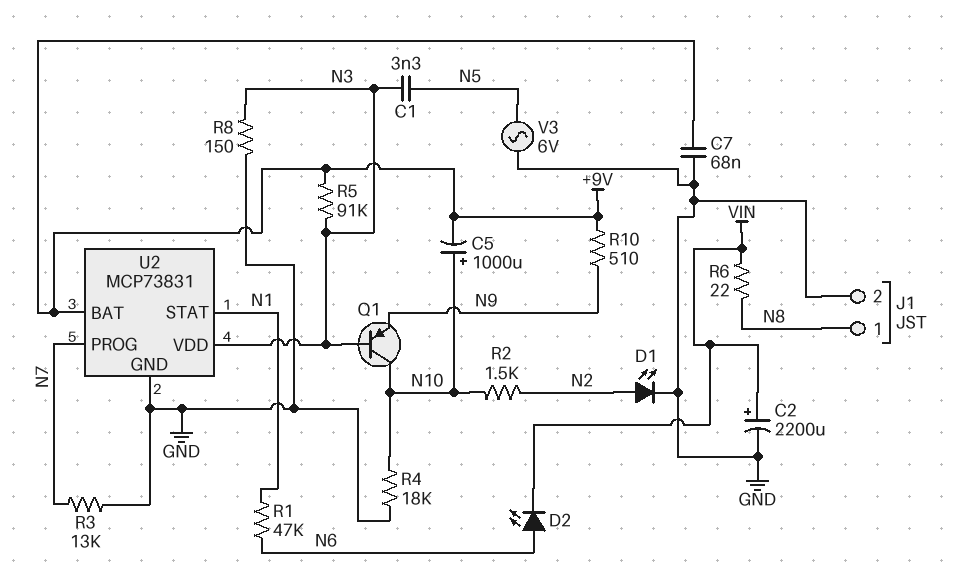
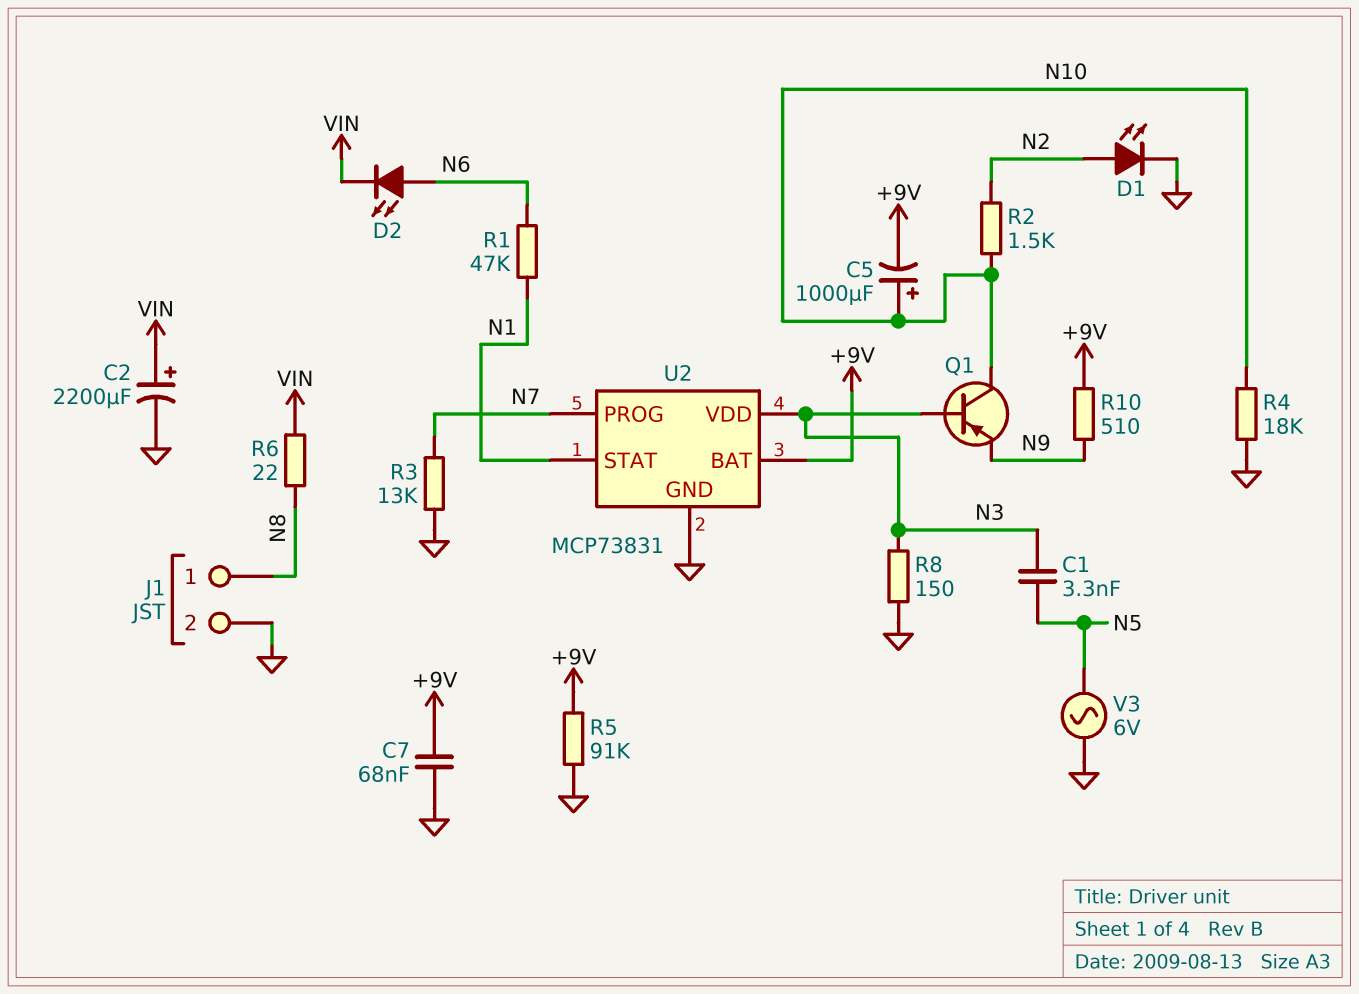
R5: 91k (+9V, N3) -> 91k (+9V, GND)

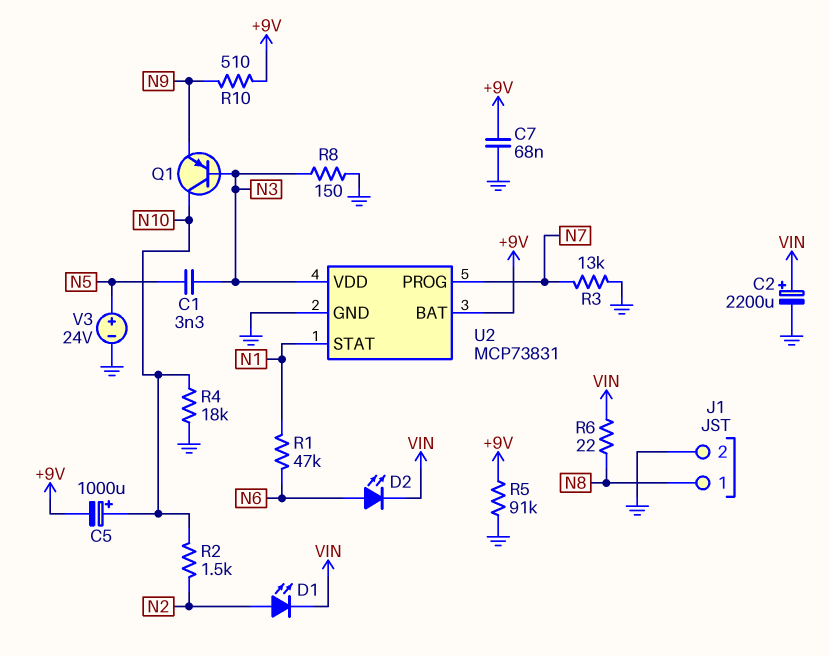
D1: LED (A N2, K GND) -> LED (A N2, K VIN)
V3: AC 6V (GND, N5) -> 24V (plus N5, minus GND)

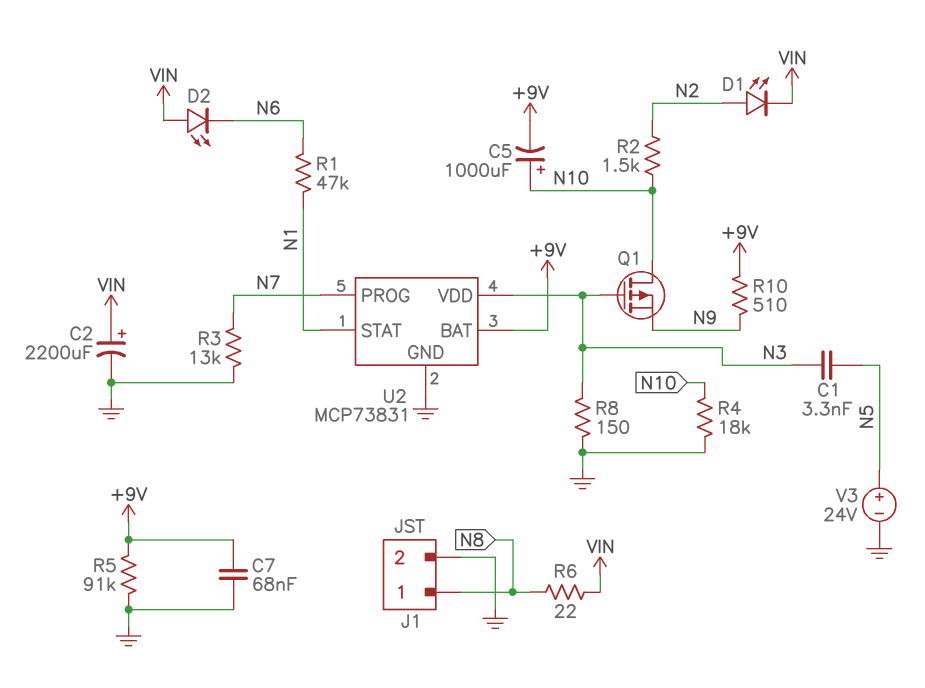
D2: LED (A N6, K VIN) -> LED (A VIN, K N6)
Q1: PNP (B N3, C N10, E N9) -> PMOS (G N3, D N10, S N9)

